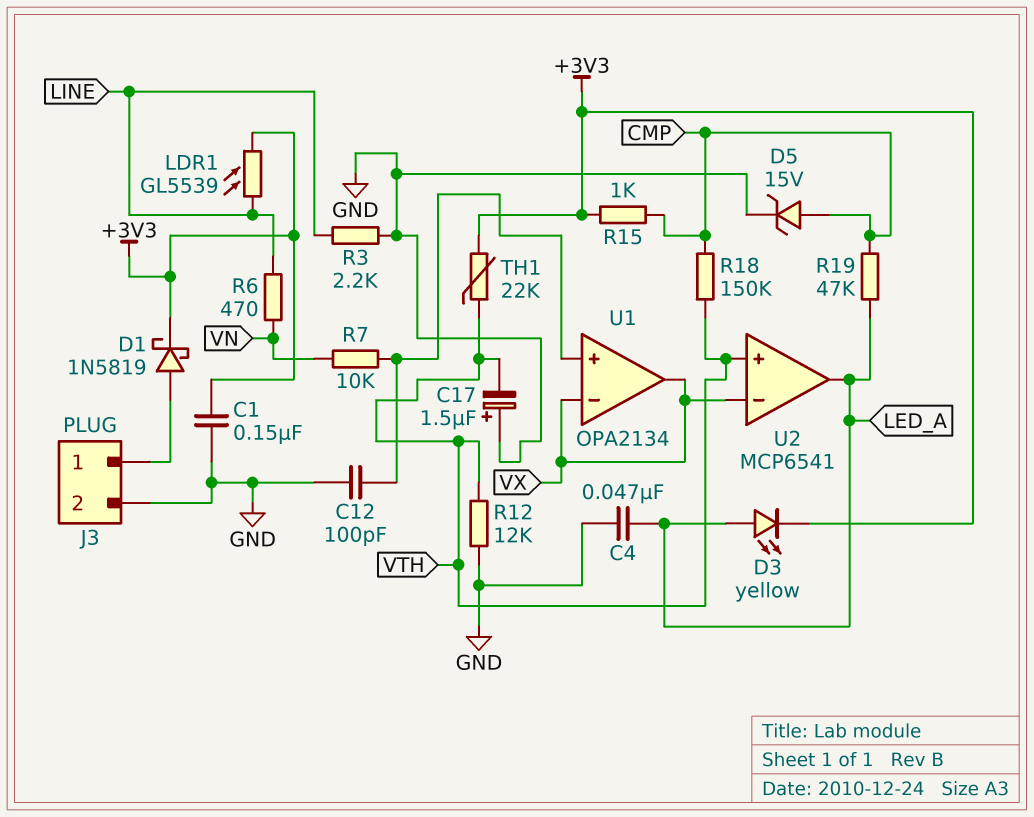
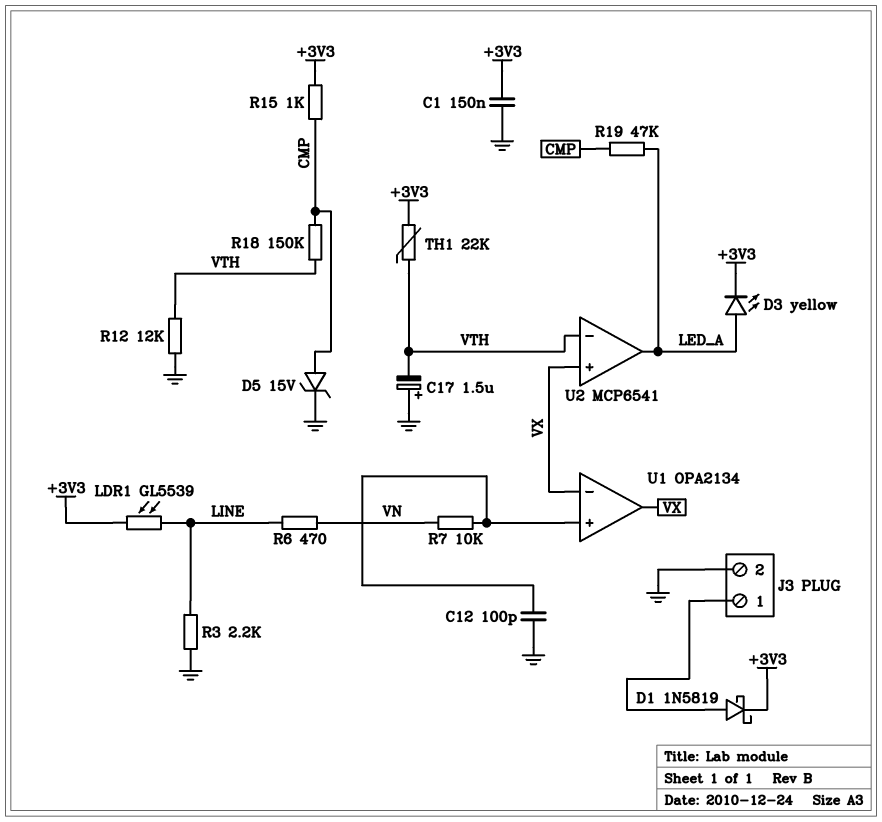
C4: 47nF (GND, LED_A) -> none
U2 pin in+: VTH -> VX
U2 pin in-: VX -> VTH

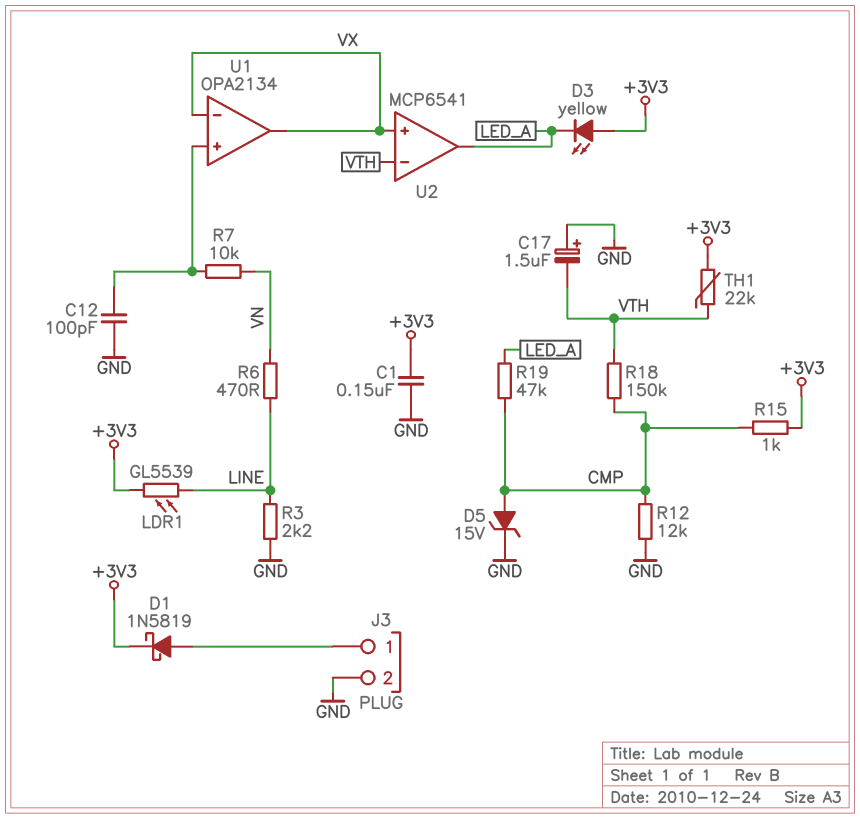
D3: LED yellow (A LED_A, K +3V3) -> LED yellow (A +3V3, K LED_A)
R12: 12k (GND, VTH) -> 12k (CMP, GND)

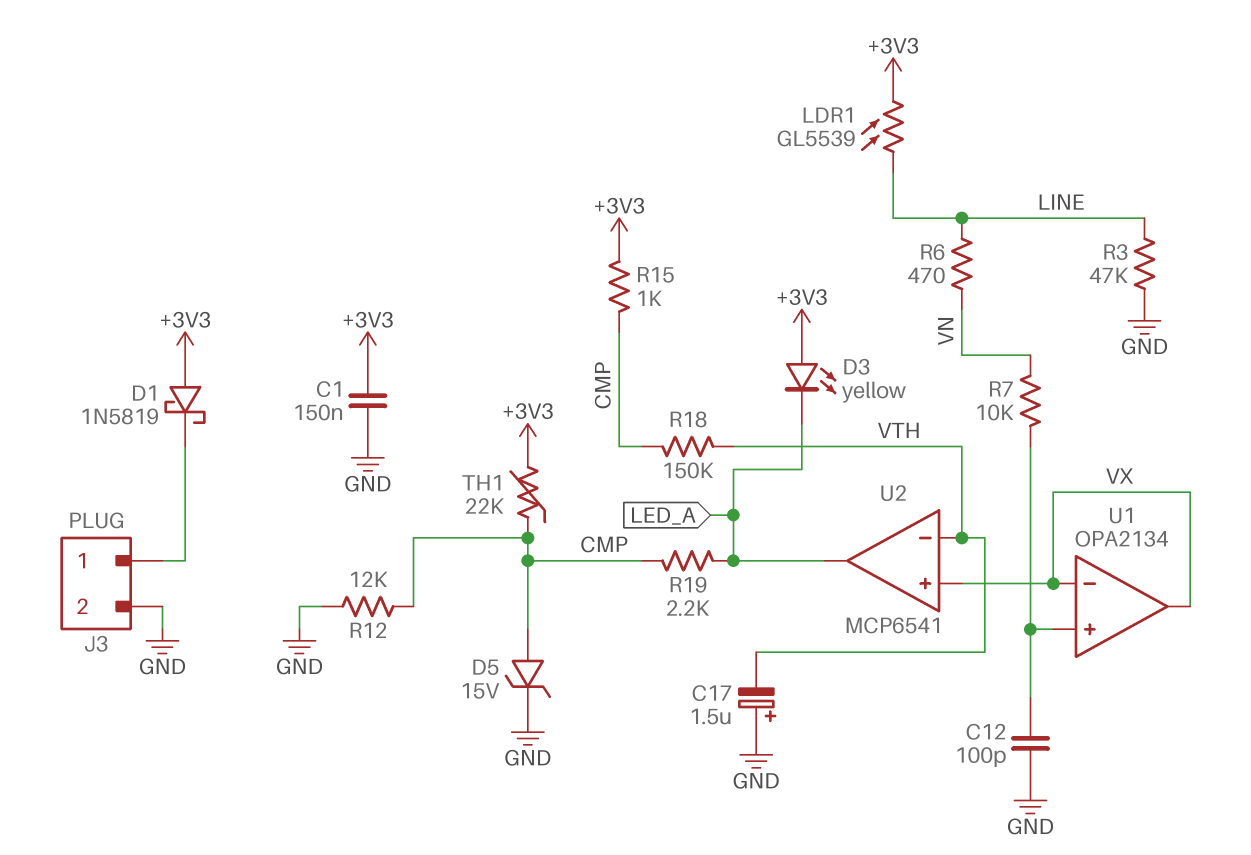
D1: schottky 1N5819 (A J3/1, K +3V3) -> schottky 1N5819 (A +3V3, K J3/1)
R3: 2.2k (GND, LINE) -> 47k (GND, LINE)
R19: 47k (CMP, LED_A) -> 2.2k (CMP, LED_A)
TH1: 22k (+3V3, VTH) -> 22k (+3V3, CMP)

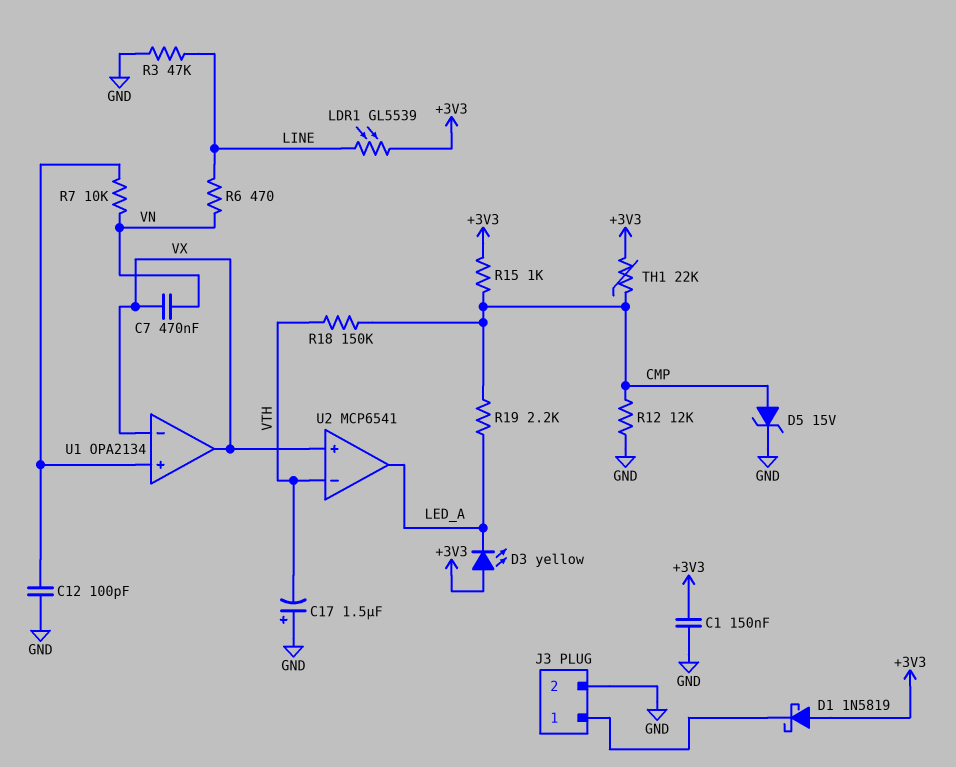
C7: none -> 470nF (VN, VX)

